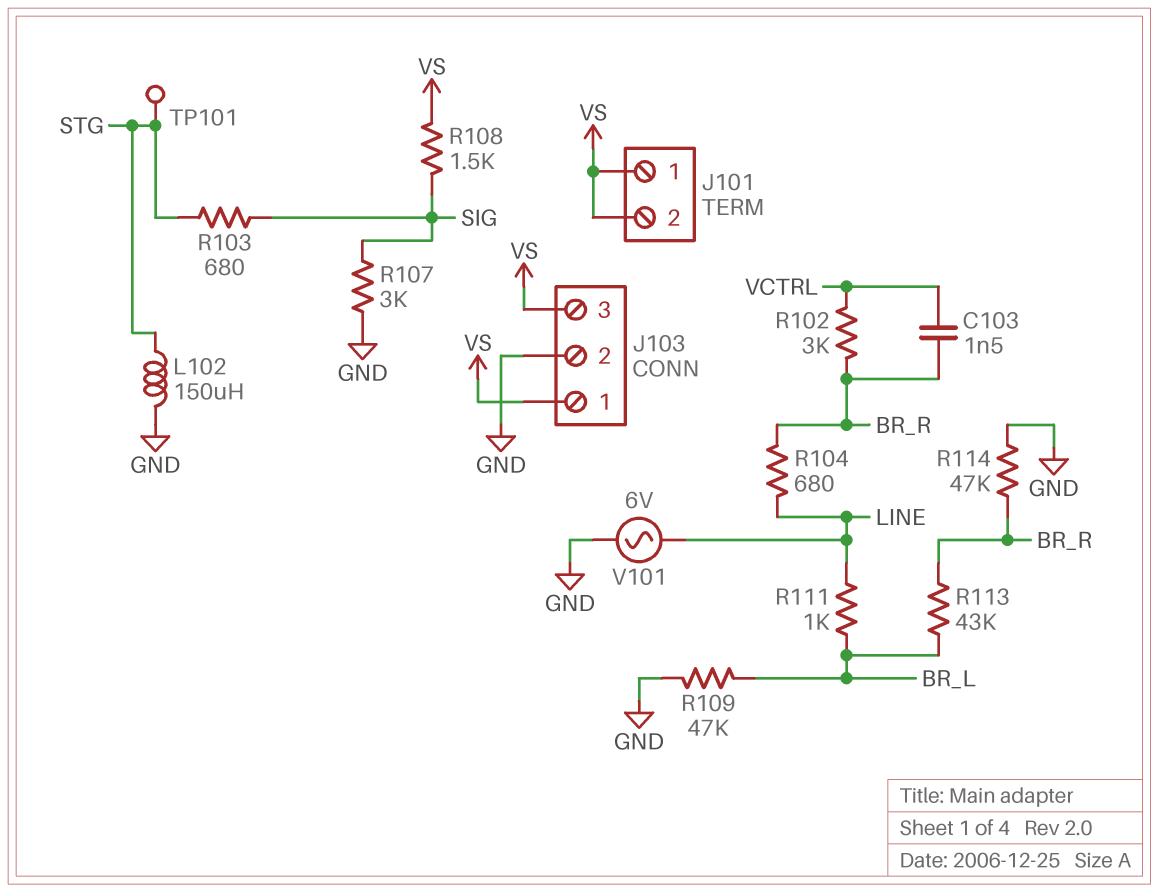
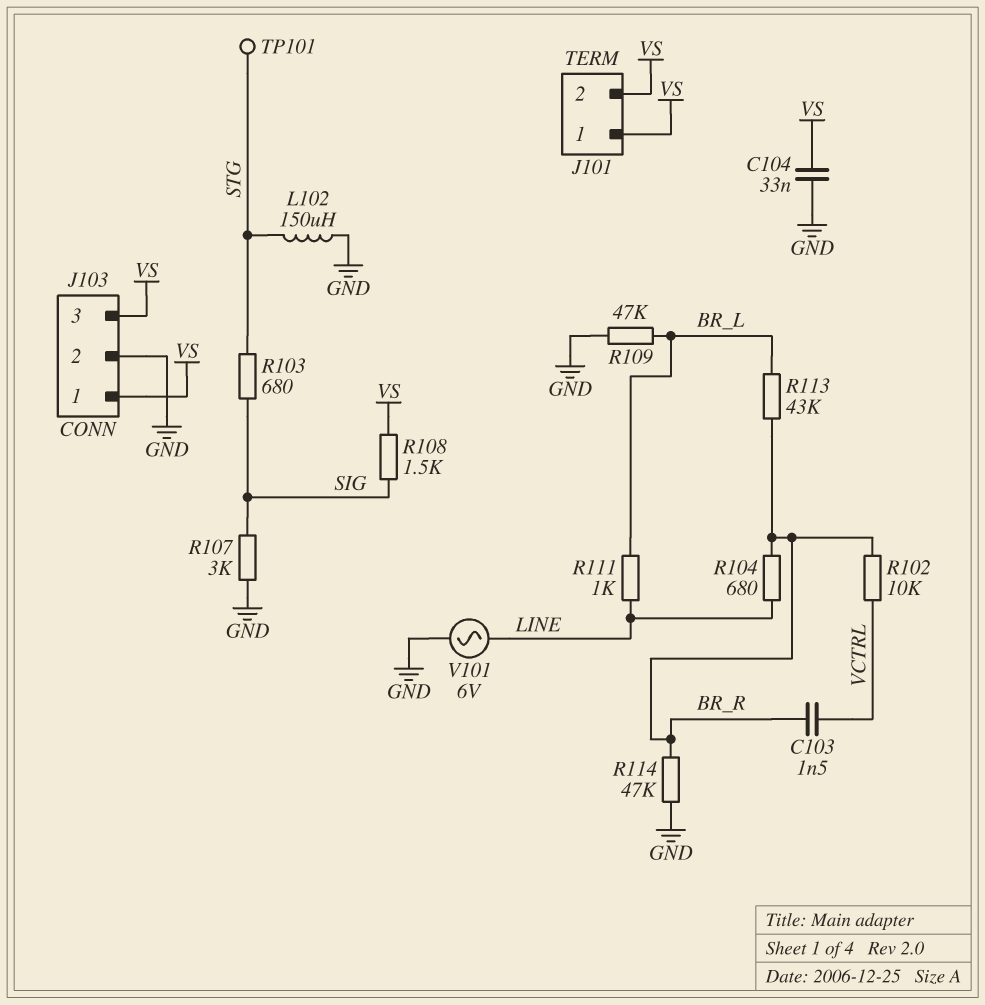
C104: none -> 33nF (GND, VS)
R102: 3k (BR_R, VCTRL) -> 10k (BR_R, VCTRL)

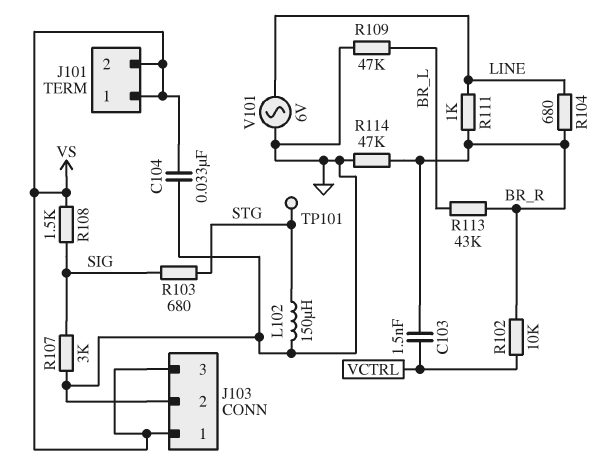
R111: 1k (BR_L, LINE) -> 1k (BR_R, LINE)

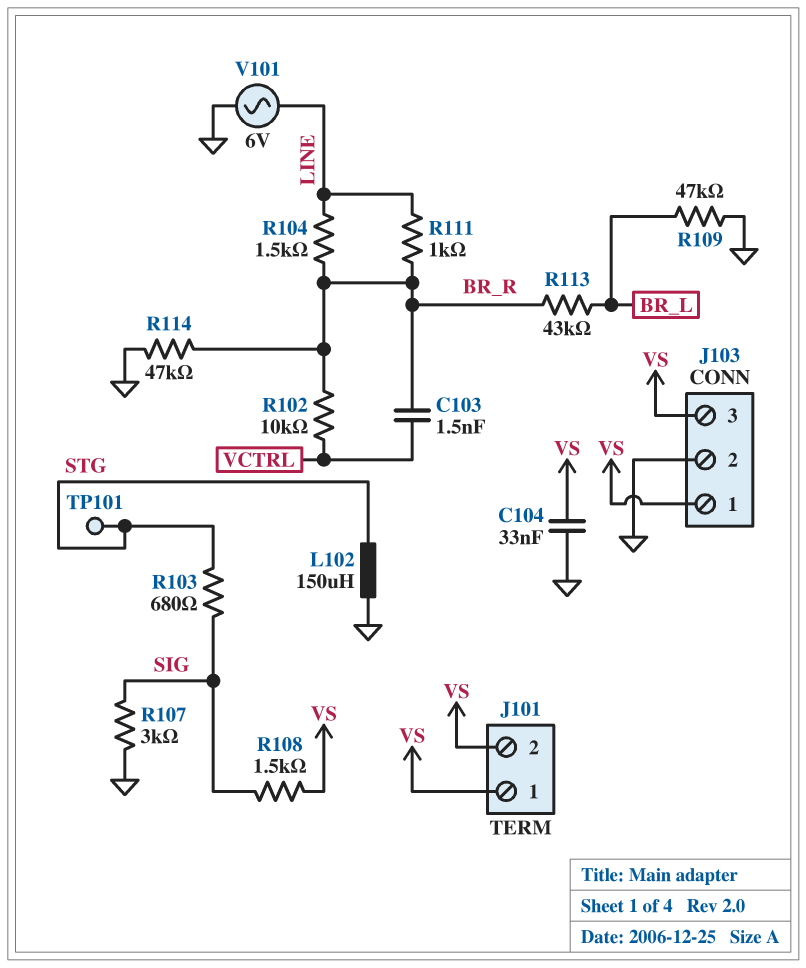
R104: 680 (BR_R, LINE) -> 1.5k (BR_R, LINE)

